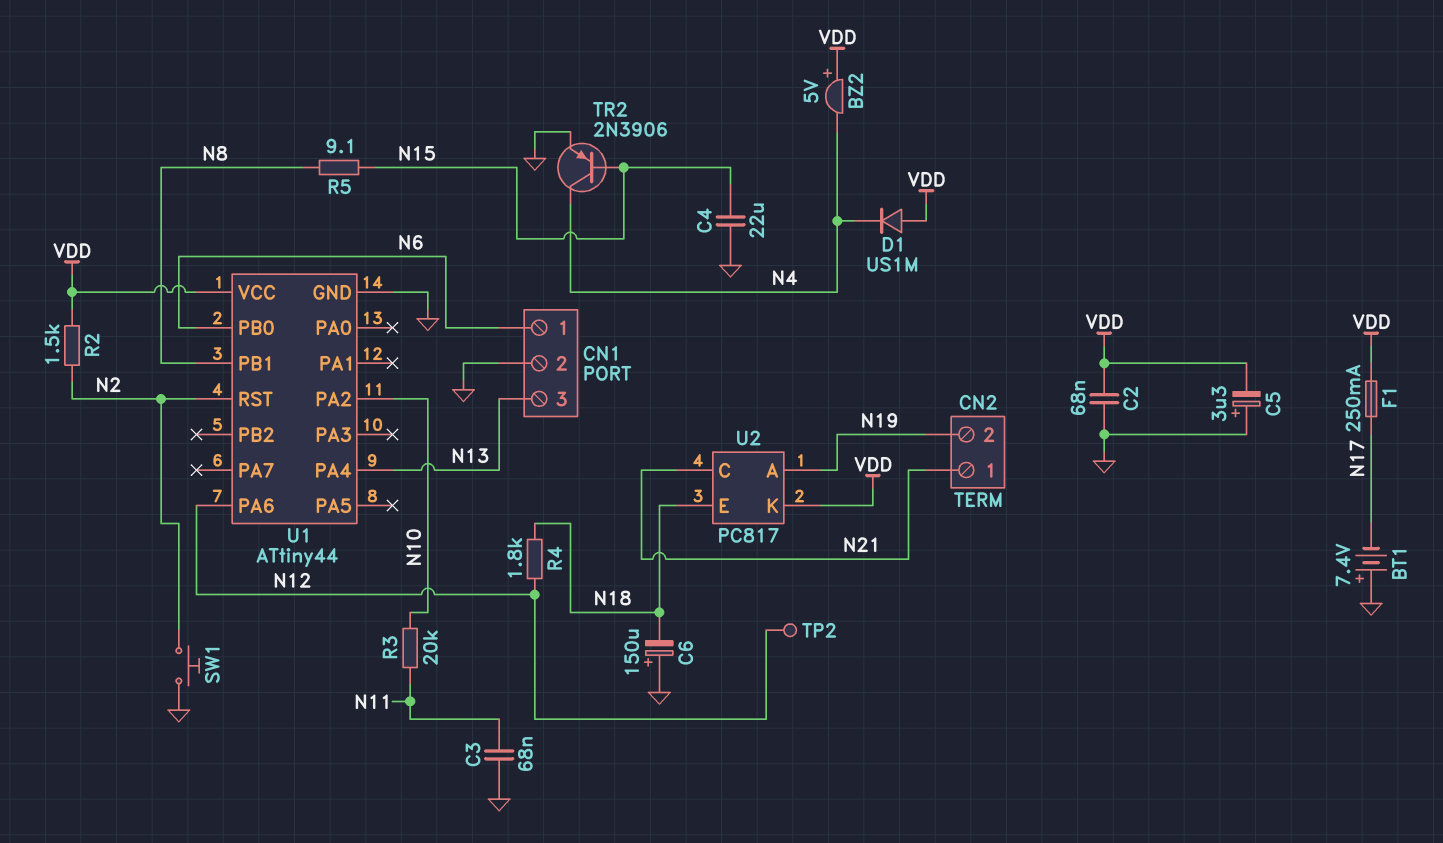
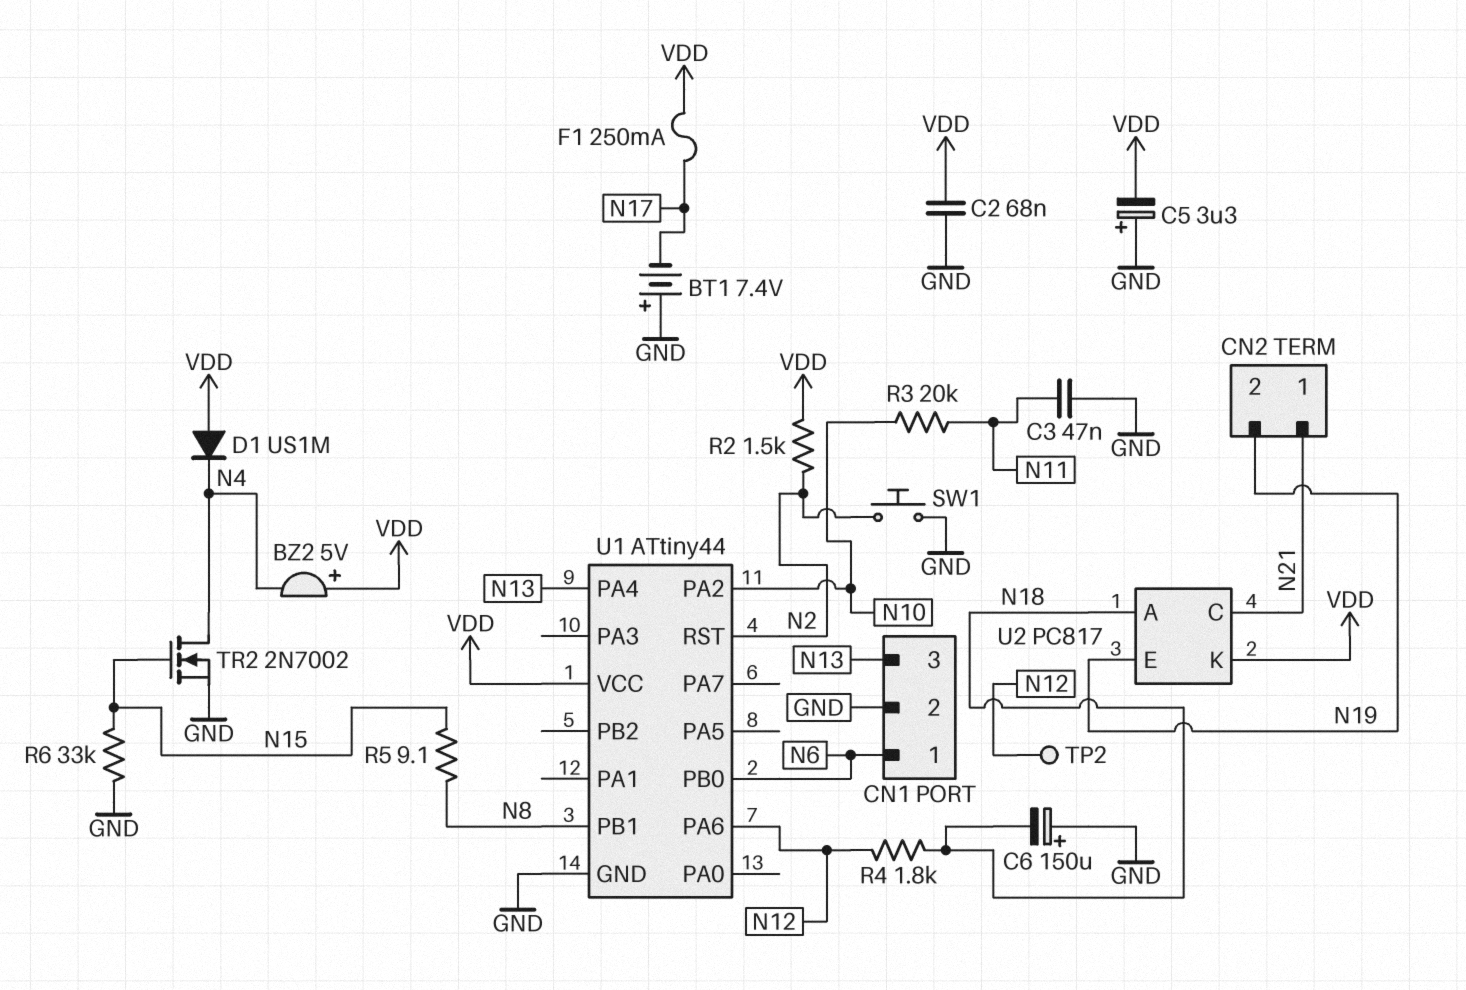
C3: 68nF (GND, N11) -> 47nF (GND, N11)
C4: 22uF (GND, N15) -> none
R6: none -> 33k (GND, N15)
TR2: PNP 2N3906 (B N15, C N4, E GND) -> NMOS 2N7002 (G N15, D N4, S GND)
U2 pin A: N19 -> N18
U2 pin E: N18 -> N19

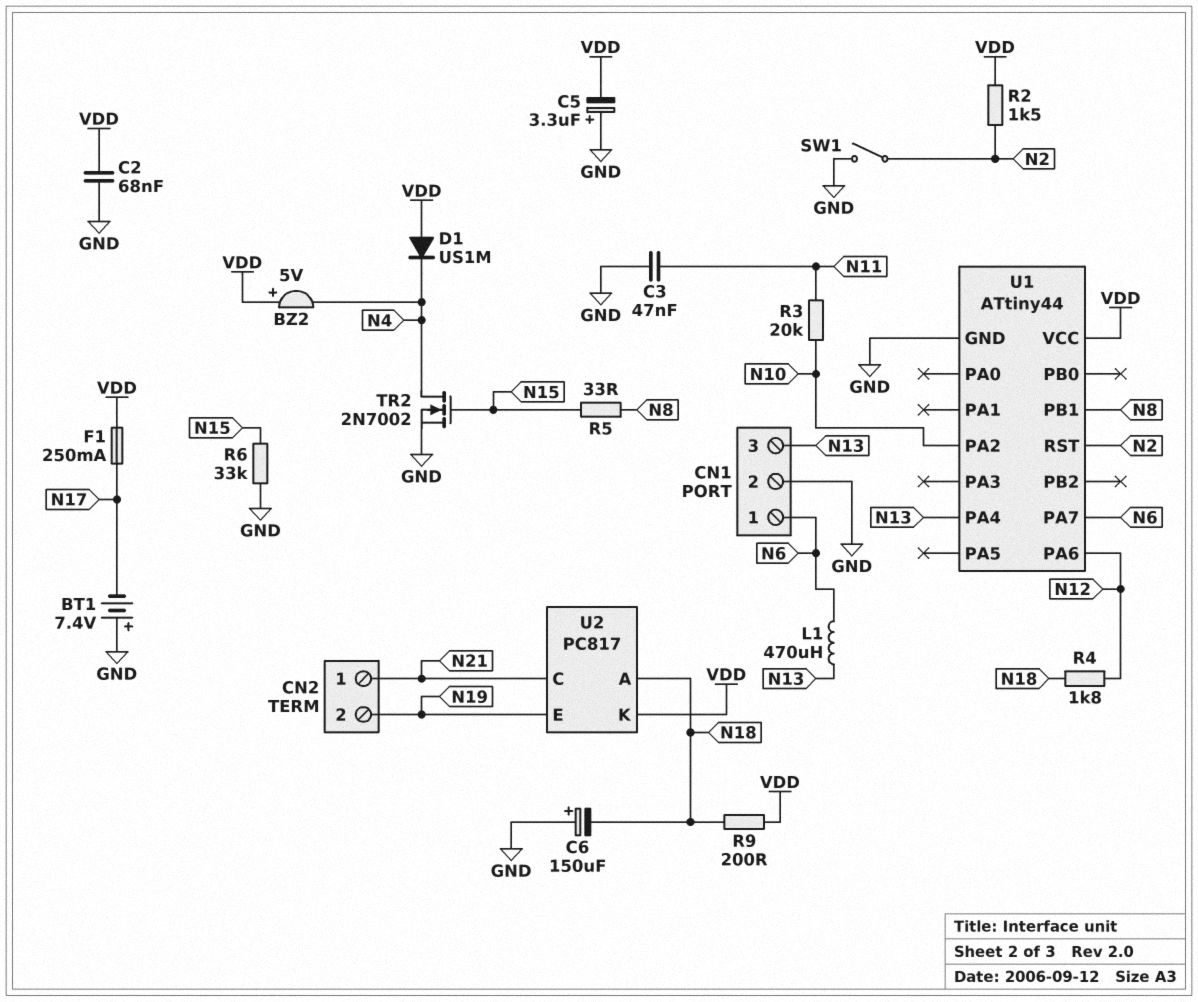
L1: none -> 470uH (N6, N13)
R5: 9.1 (N8, N15) -> 33 (N8, N15)
R9: none -> 200 (N18, VDD)
SW1: button (GND, N2) -> switch (GND, N2)
TP2: test point (N12) -> none
U1 pin PA7: none -> N6
U1 pin PB0: N6 -> none

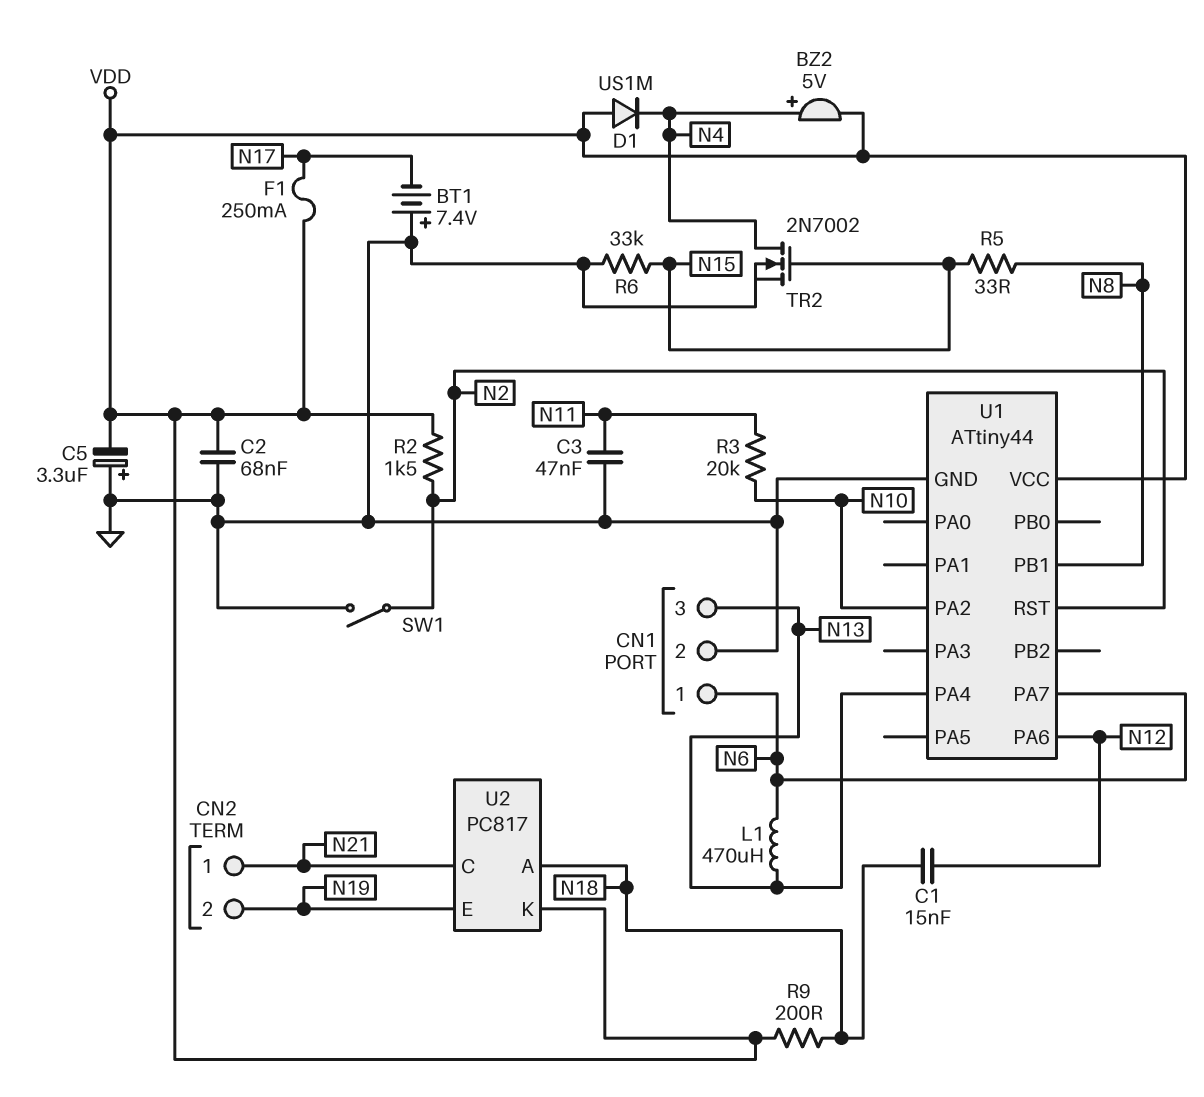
BZ2: buzzer 5V (plus VDD, minus N4) -> buzzer 5V (plus N4, minus VDD)
C1: none -> 15nF (N12, N18)
C6: 150uF (plus GND, minus N18) -> none
R4: 1.8k (N12, N18) -> none

